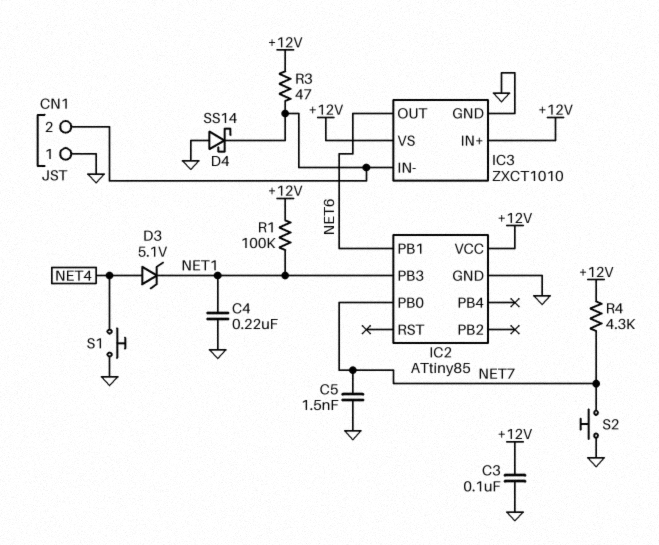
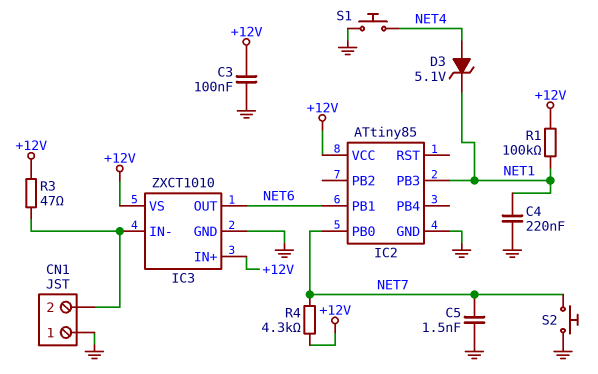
D4: schottky SS14 (A GND, K CN1/2) -> none

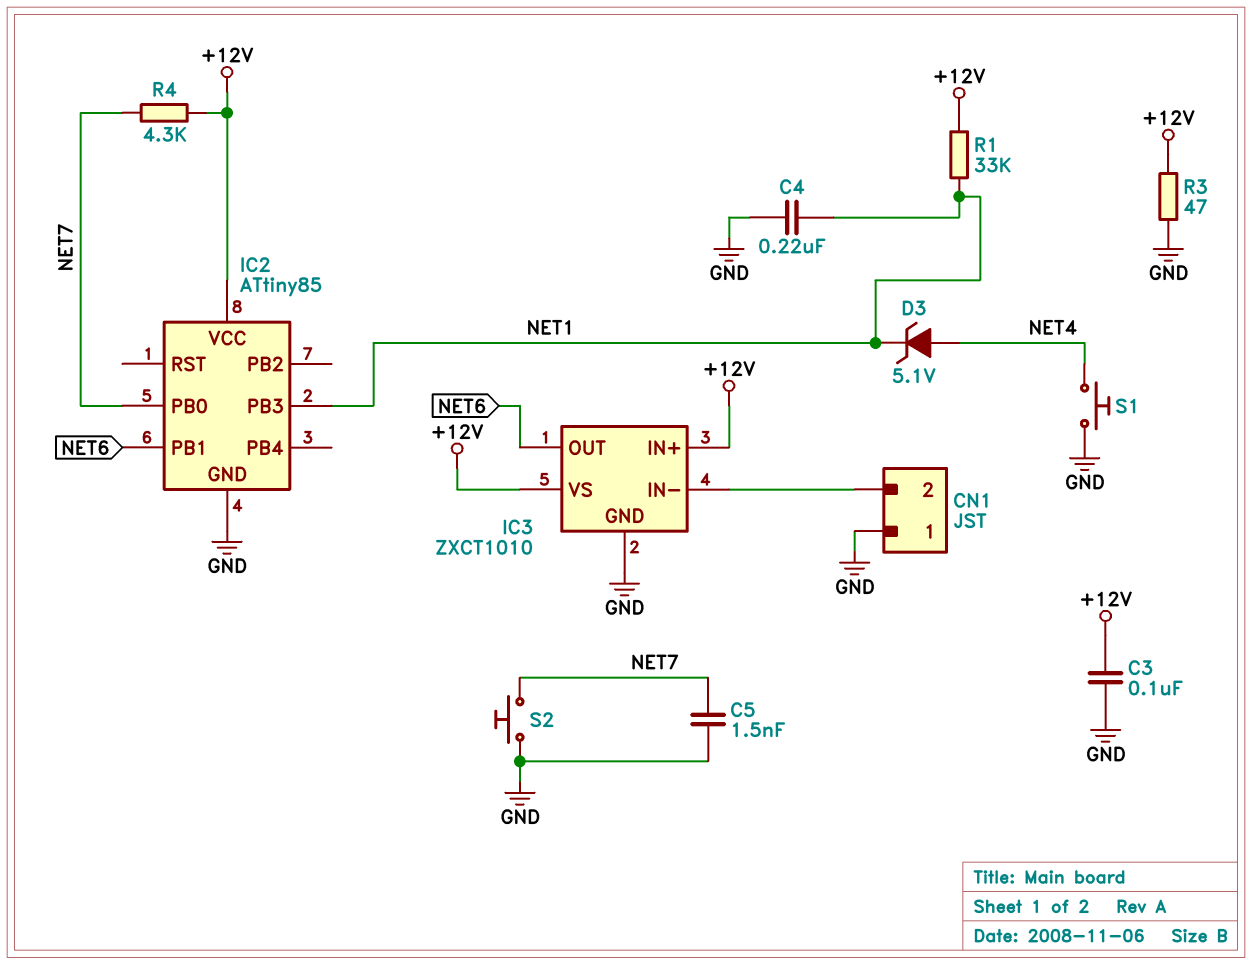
R1: 100k (+12V, NET1) -> 33k (+12V, NET1)
R3: 47 (+12V, CN1/2) -> 47 (+12V, GND)

